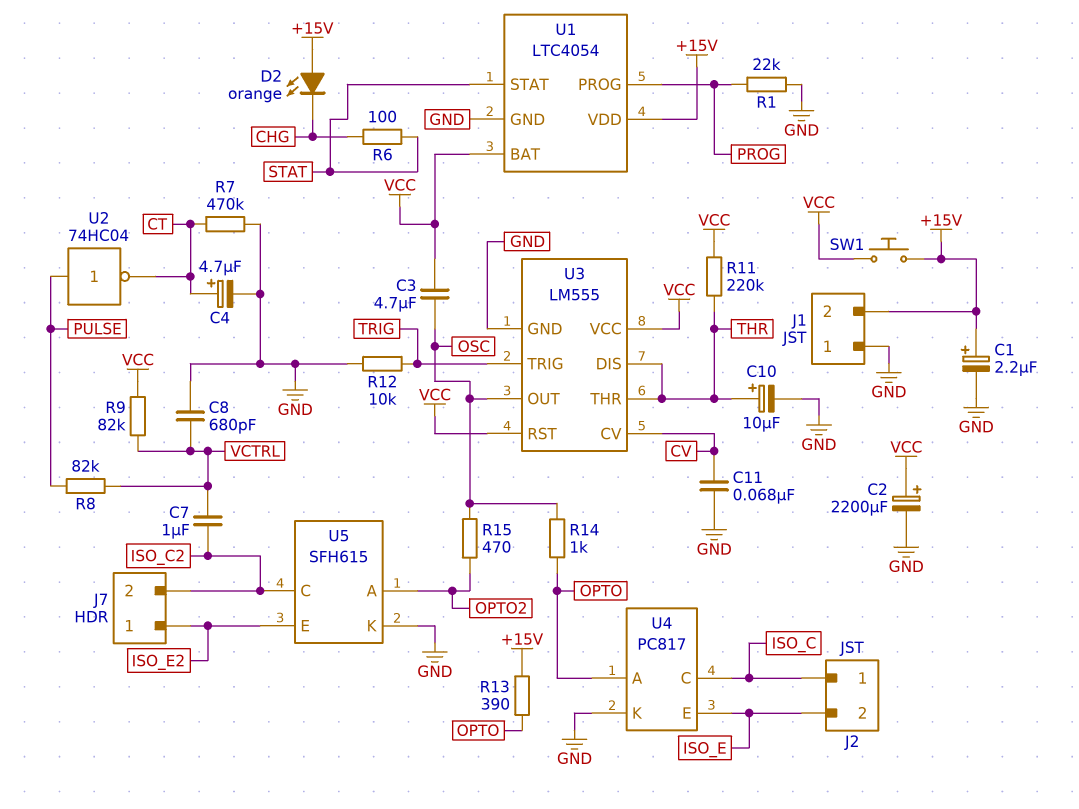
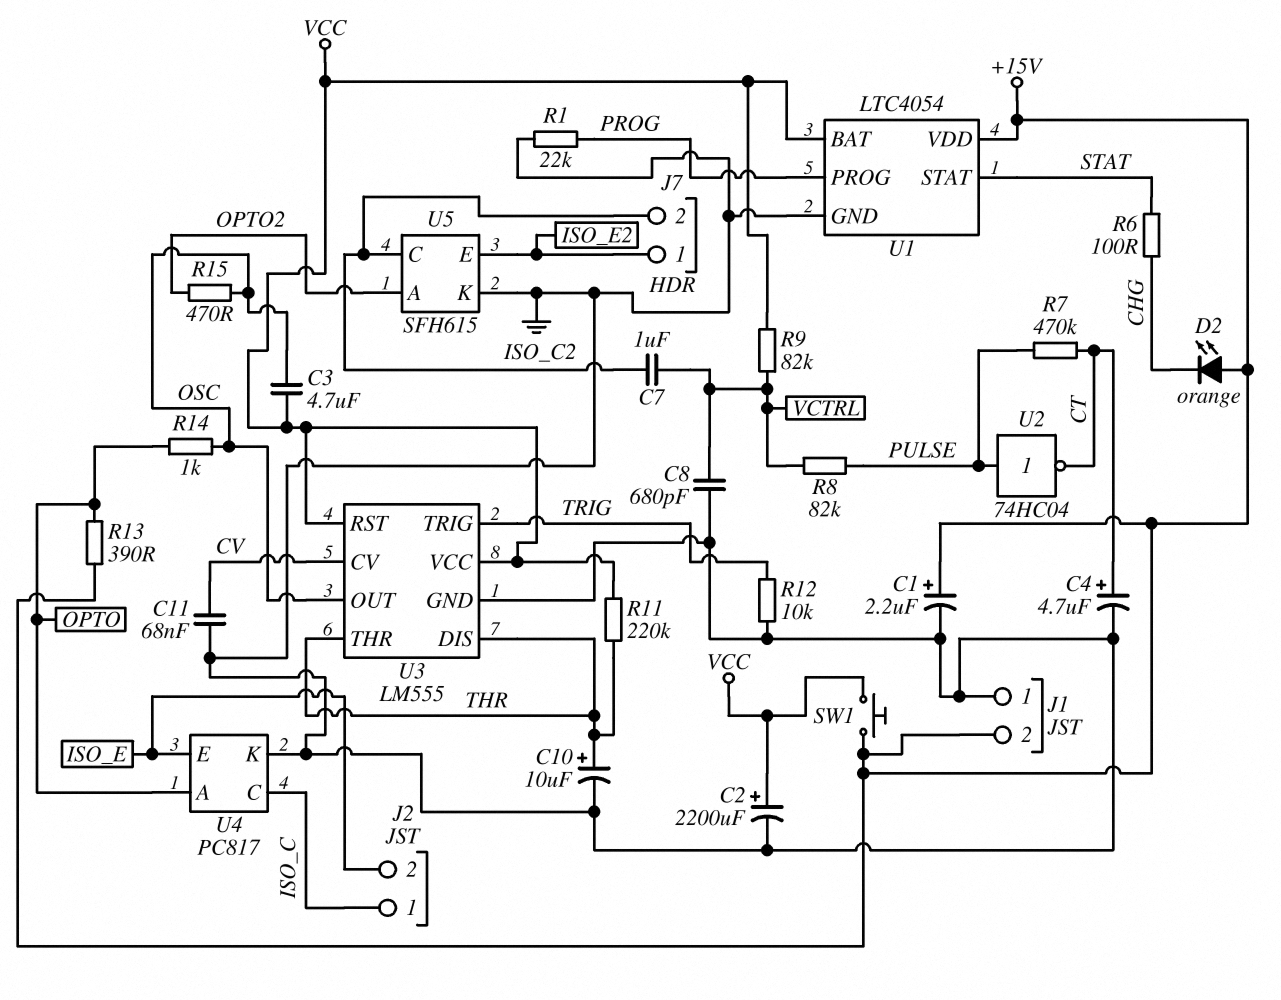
R7: 470k (CT, GND) -> 470k (CT, PULSE)

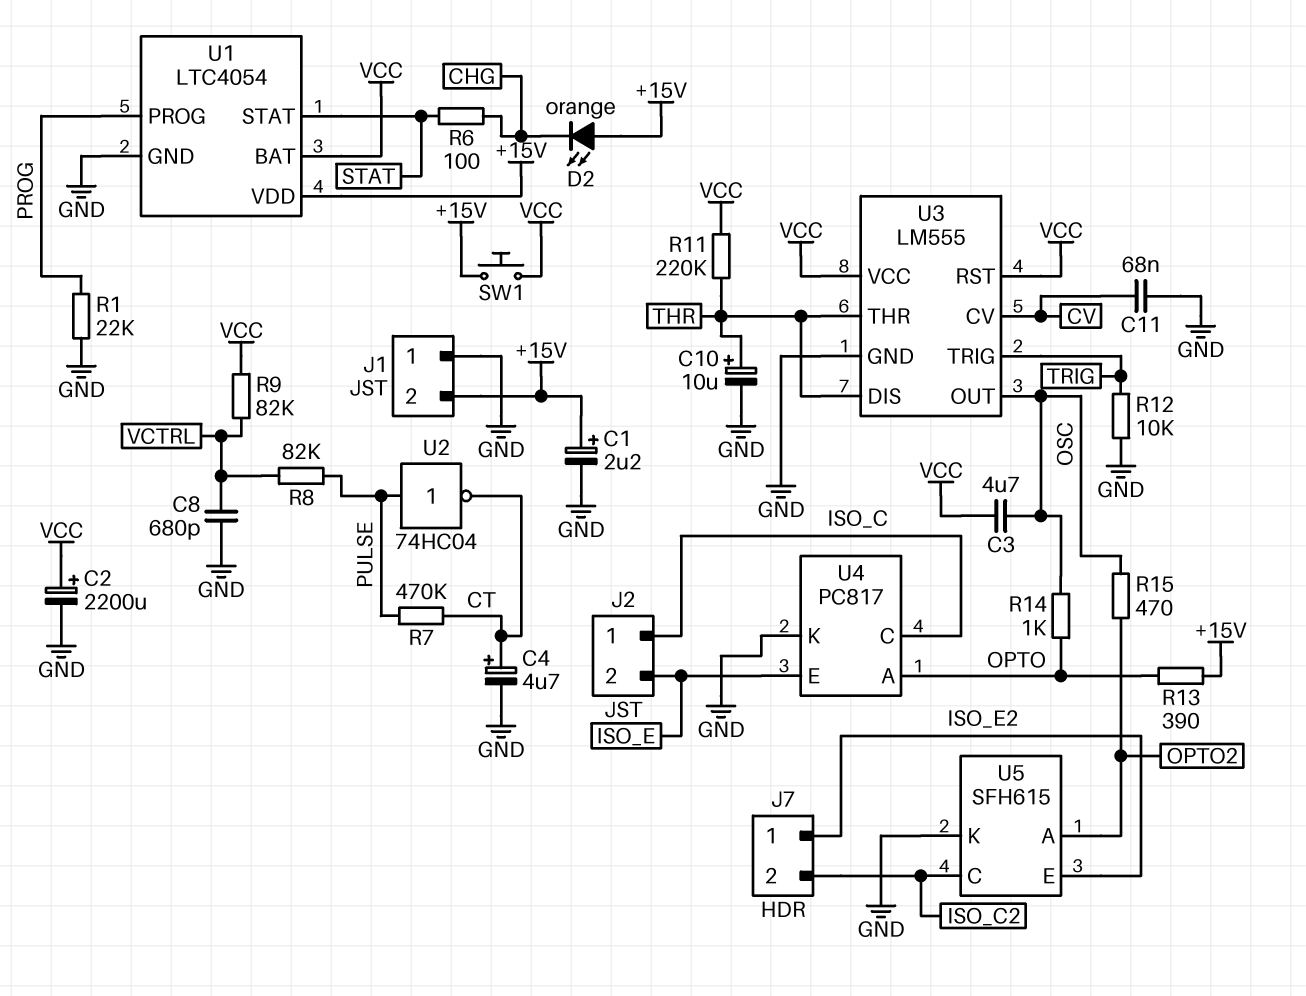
C7: 1uF (ISO_C2, VCTRL) -> none

